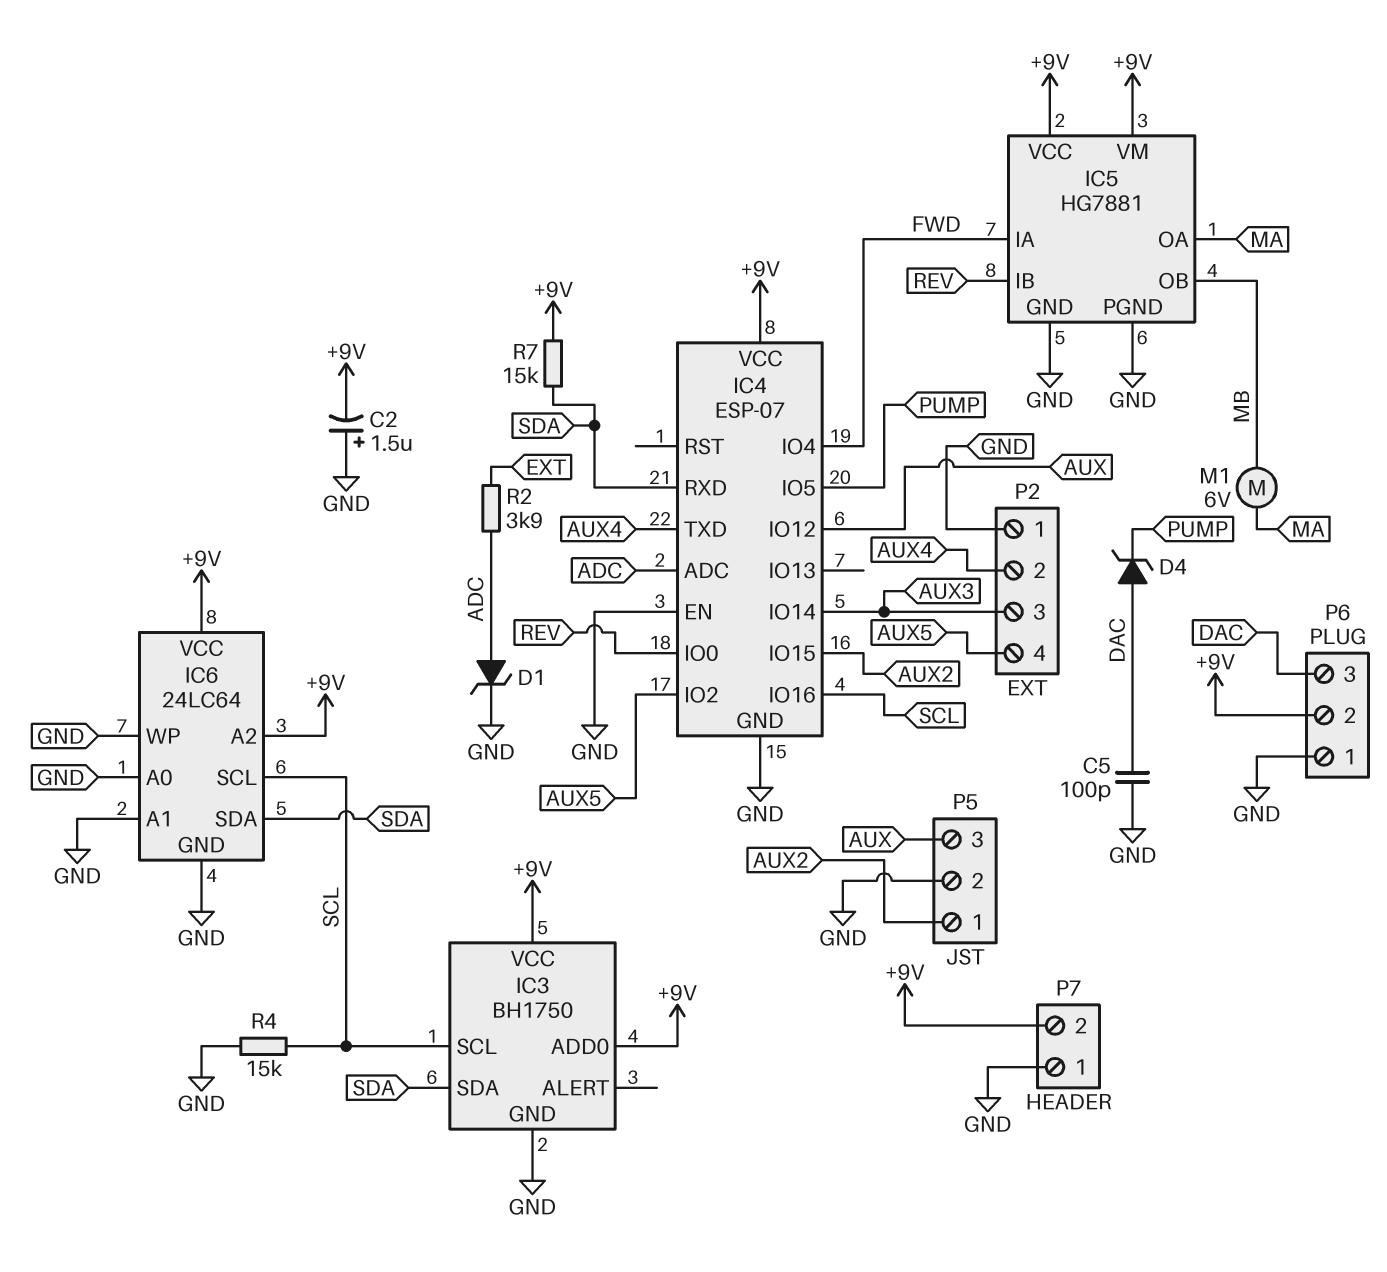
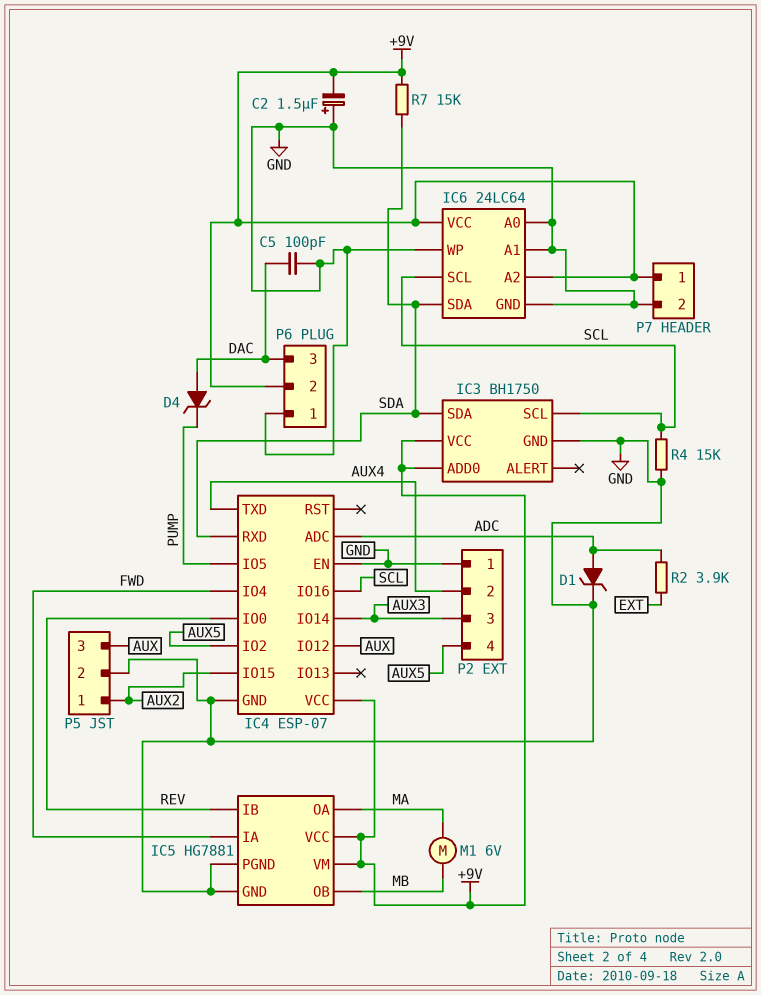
P7 pin 1: GND -> +9V
P7 pin 2: +9V -> GND

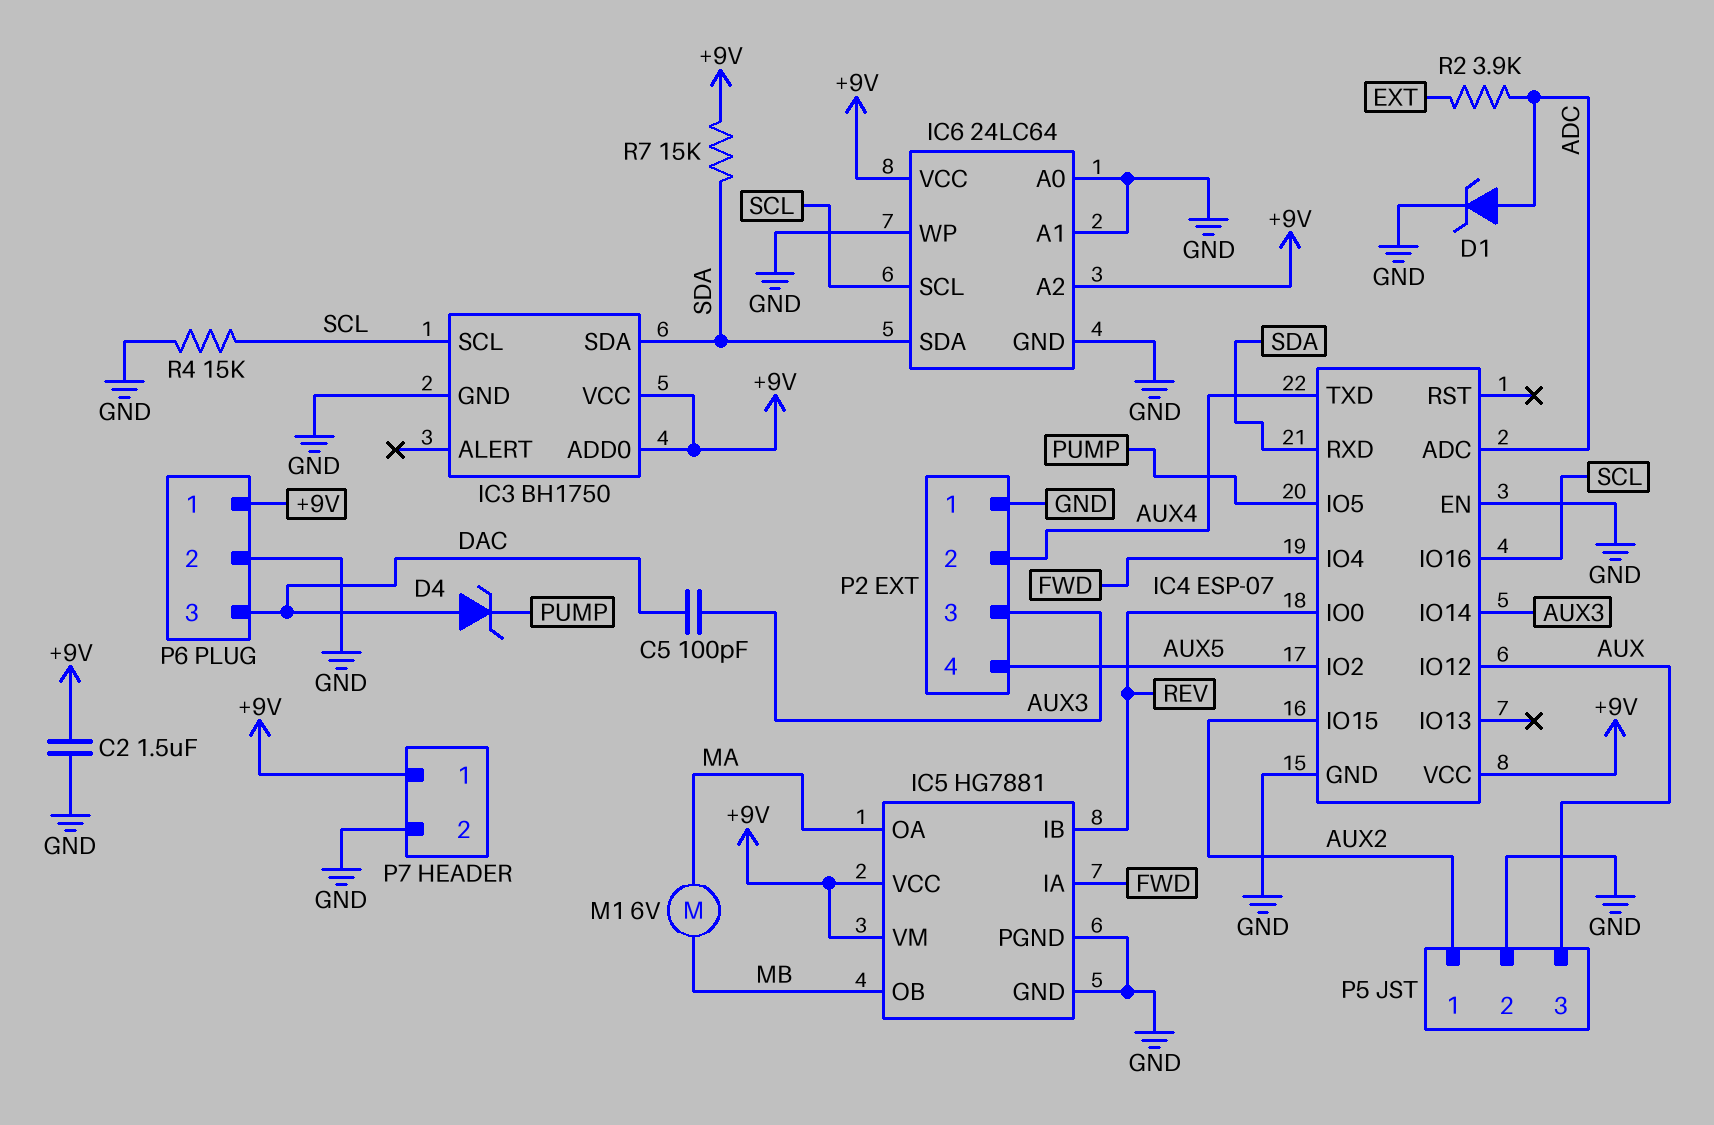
C2: 1.5uF (plus GND, minus +9V) -> 1.5uF (+9V, GND)
C5: 100pF (DAC, GND) -> 100pF (AUX3, DAC)
P6 pin 1: GND -> +9V
P6 pin 2: +9V -> GND

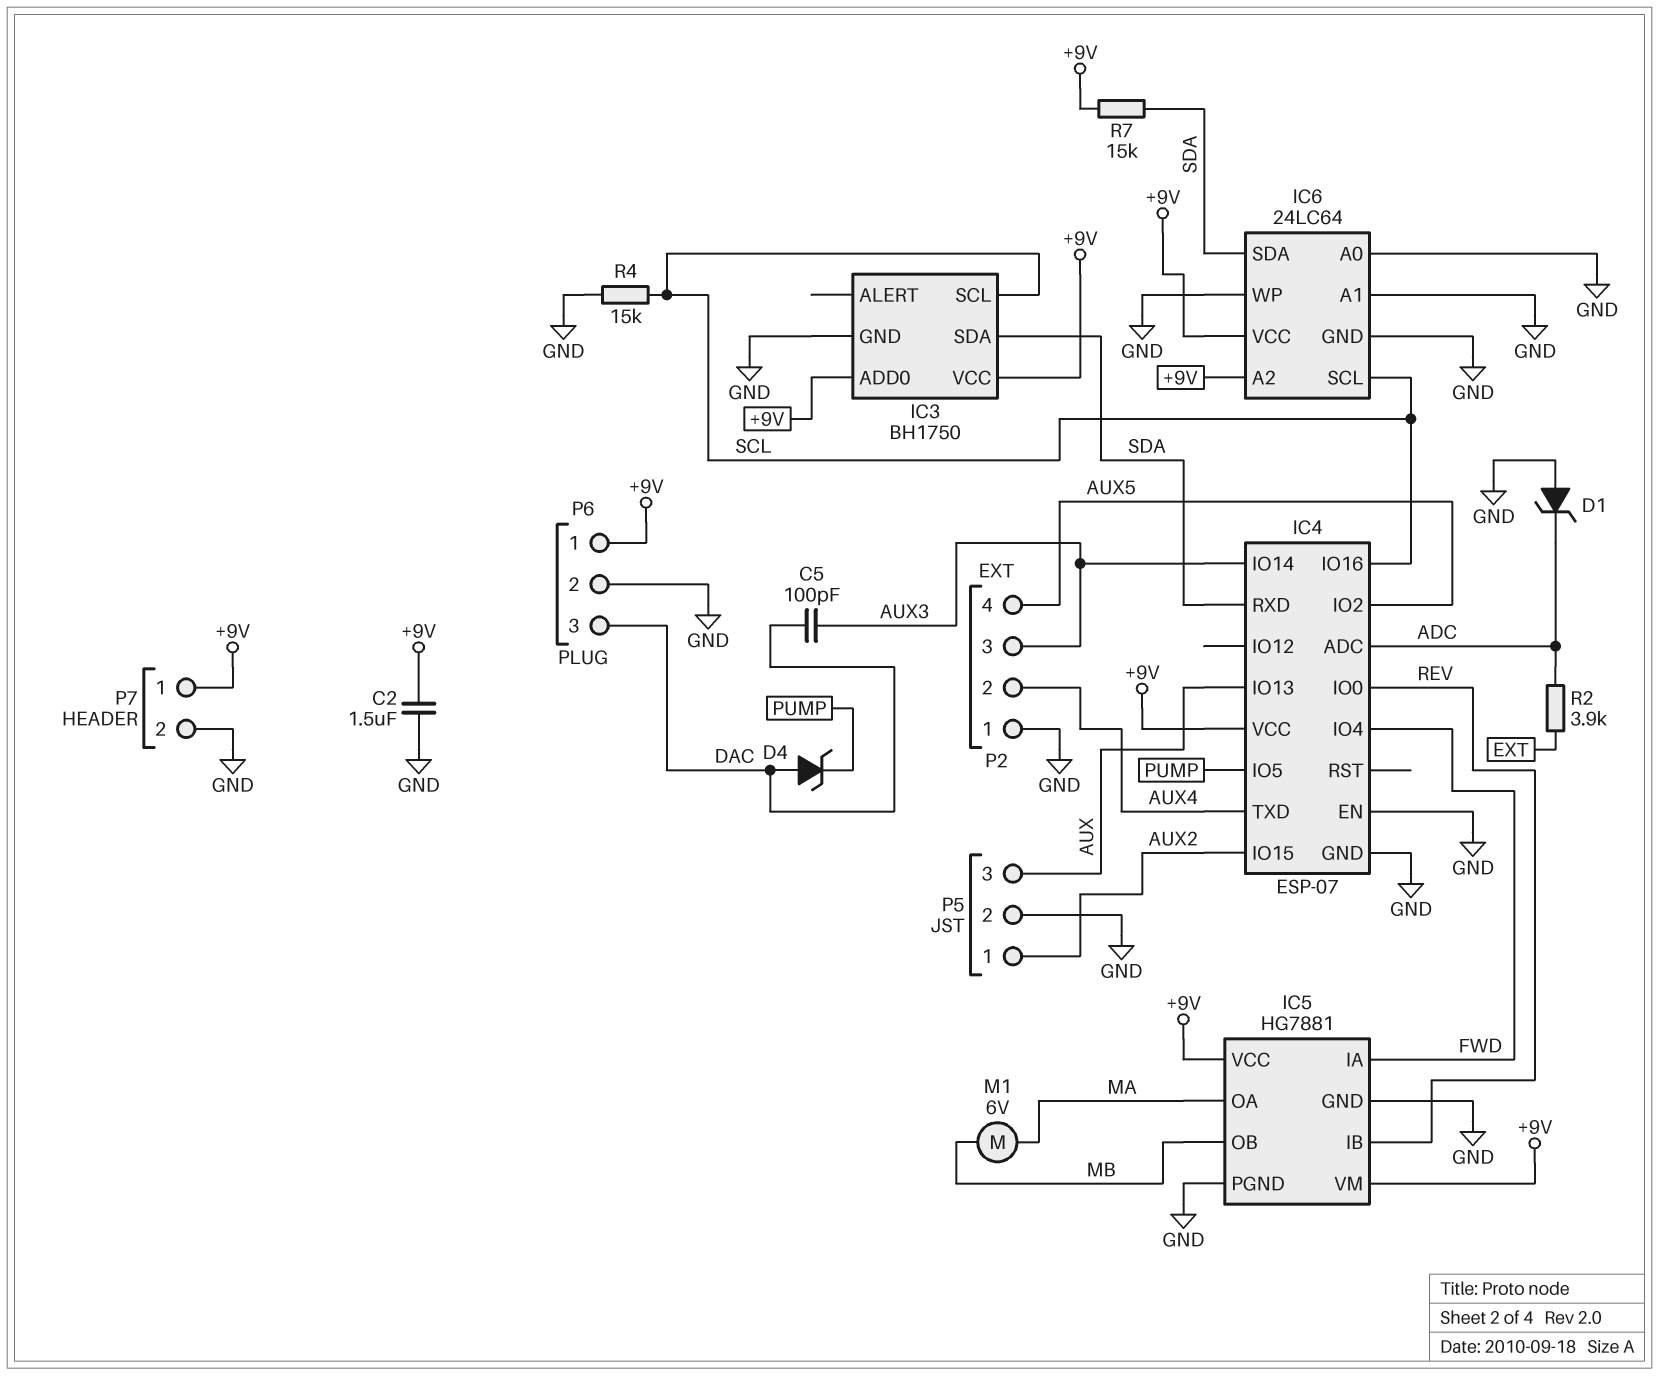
D1: zener (A ADC, K GND) -> zener (A GND, K ADC)
IC4 pin IO12: AUX -> none
IC4 pin IO13: none -> AUX

